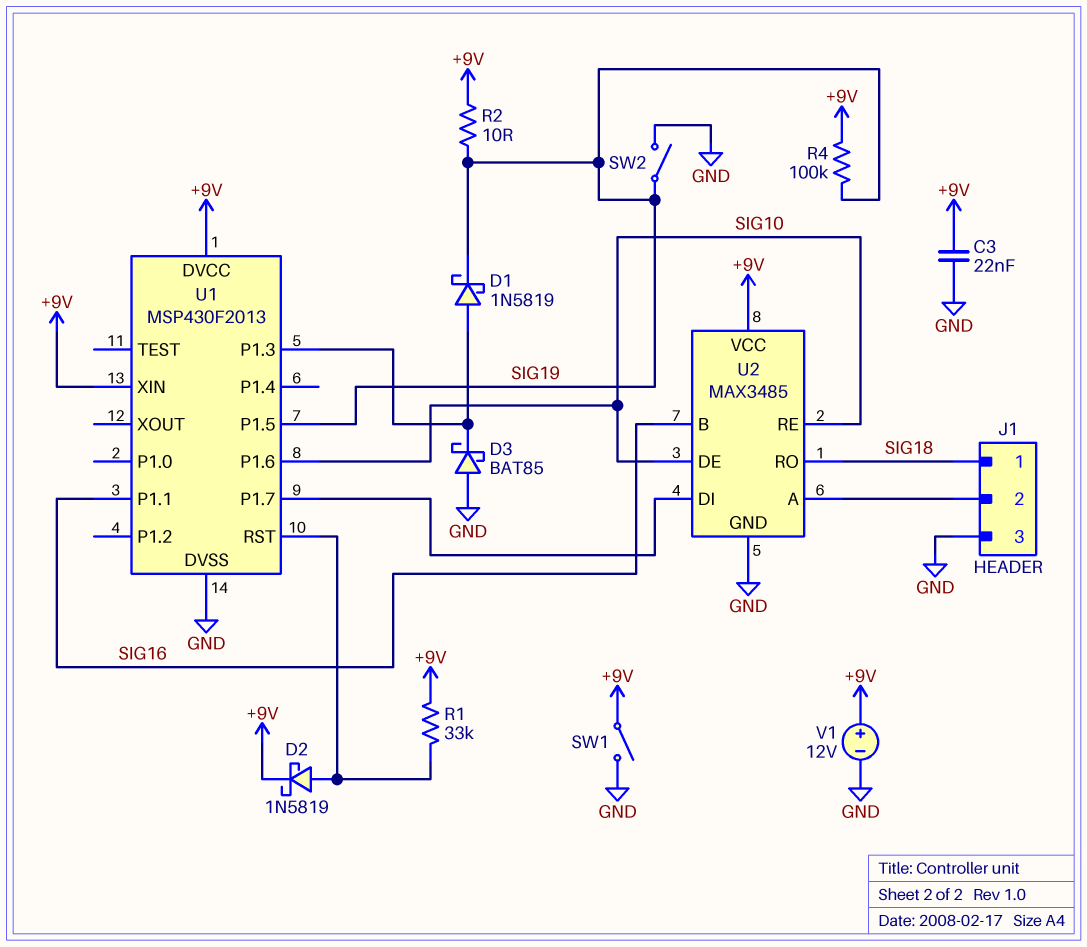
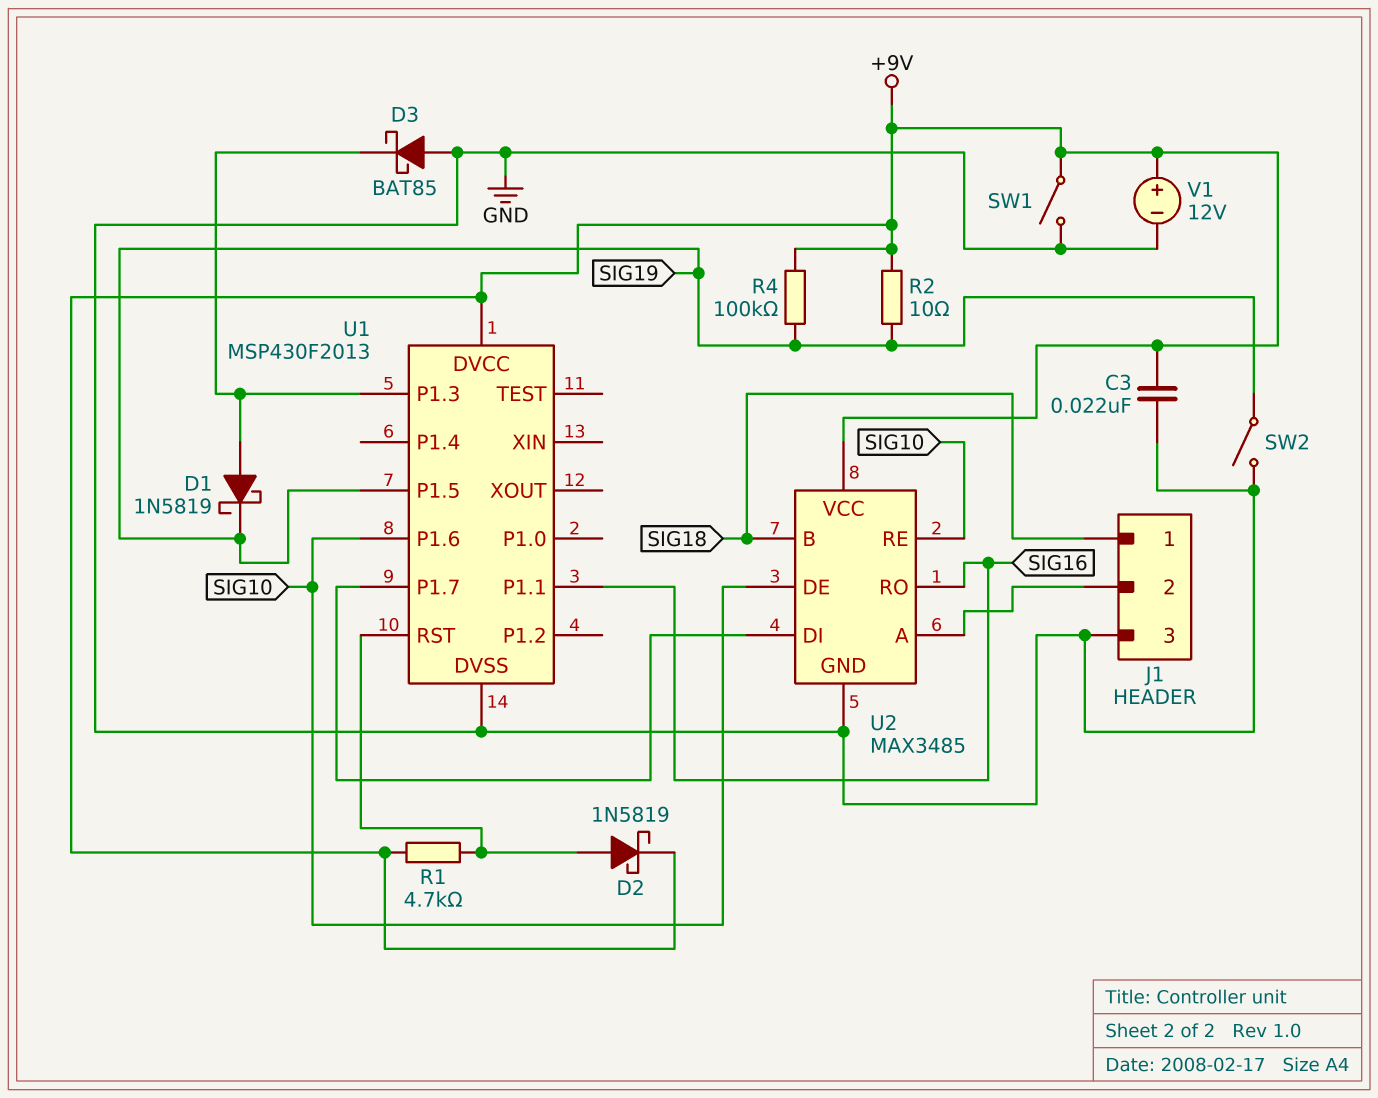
R1: 33k (+9V, U1/RST) -> 4.7k (+9V, U1/RST)
U1 pin XIN: +9V -> none
U2 pin B: SIG16 -> SIG18
U2 pin RO: SIG18 -> SIG16

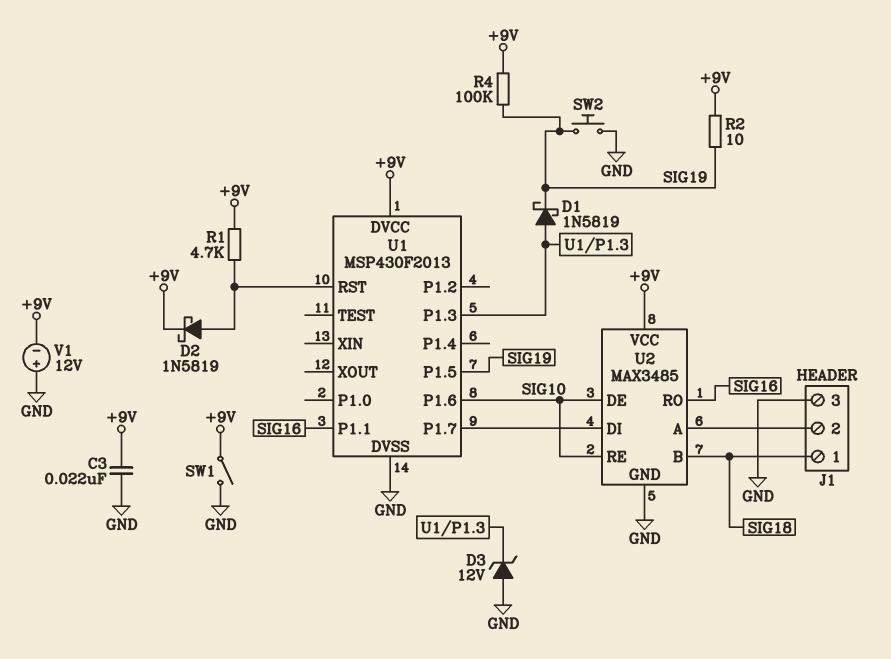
D3: schottky BAT85 (A GND, K U1/P1.3) -> zener 12V (A GND, K U1/P1.3)
SW2: switch (GND, SIG19) -> button (GND, SIG19)
V1: 12V (plus +9V, minus GND) -> 12V (plus GND, minus +9V)

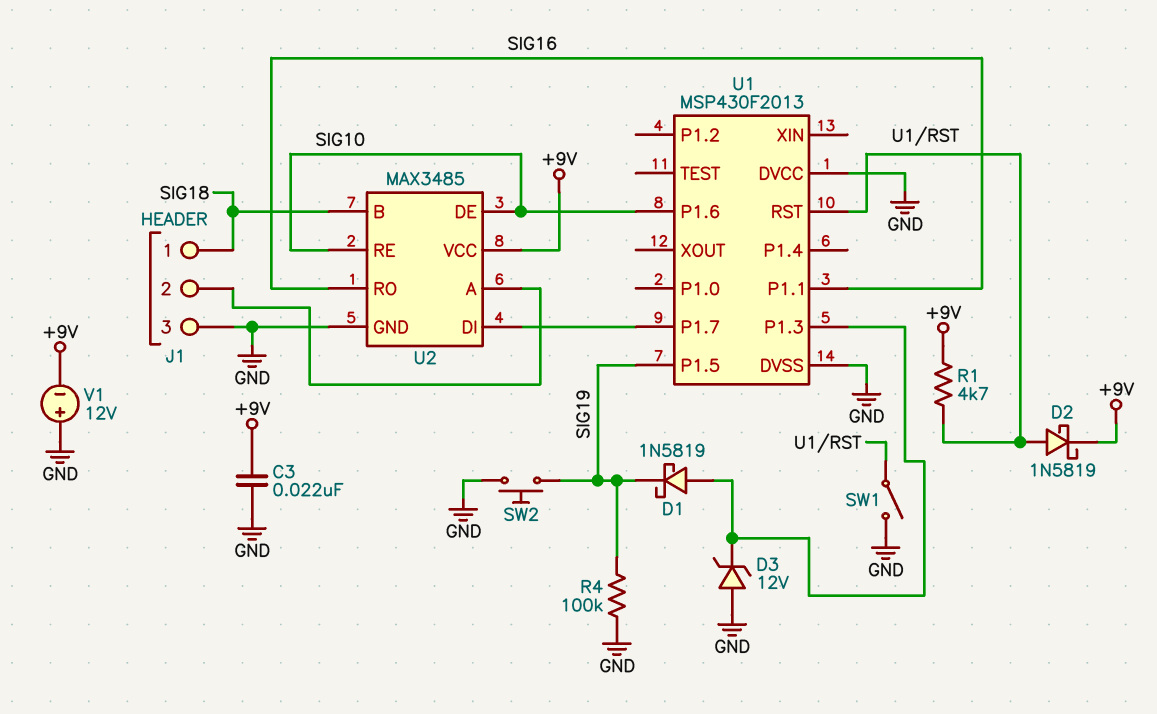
R2: 10 (+9V, SIG19) -> none
R4: 100k (+9V, SIG19) -> 100k (GND, SIG19)
SW1: switch (+9V, GND) -> switch (GND, U1/RST)
U1 pin DVCC: +9V -> GND

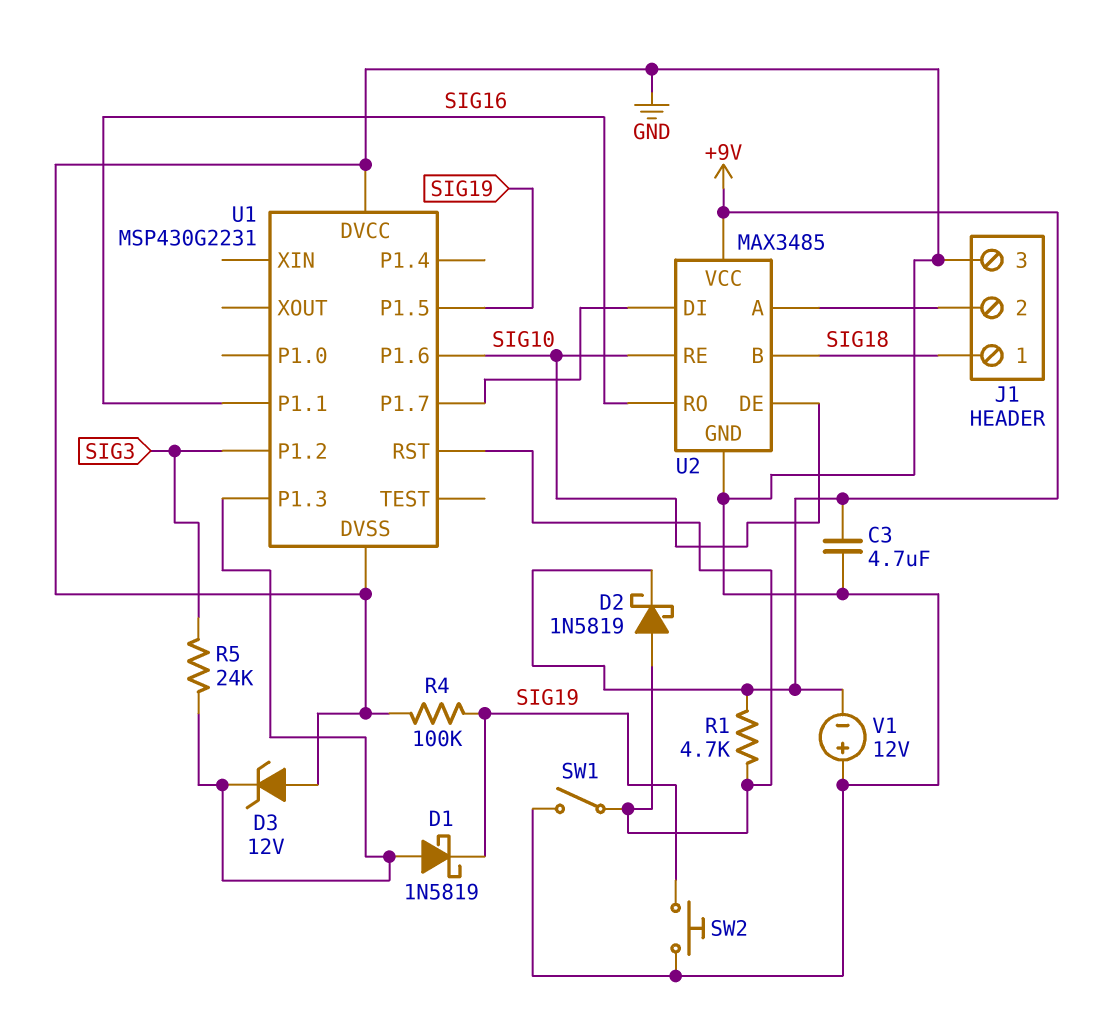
C3: 22nF (+9V, GND) -> 4.7uF (+9V, GND)
R5: none -> 24k (SIG3, U1/P1.3)
U1: MSP430F2013 -> MSP430G2231
U1 pin P1.2: none -> SIG3

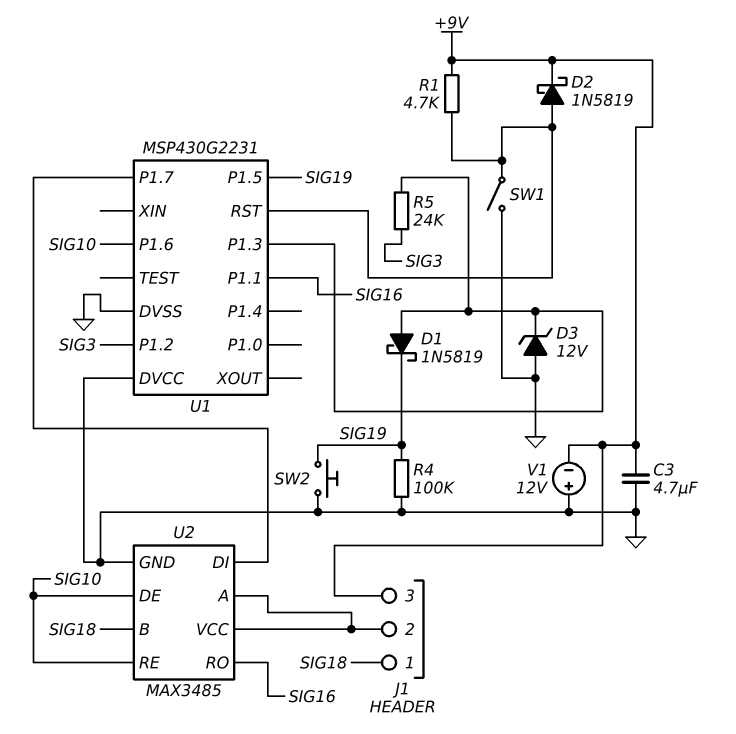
J1 pin 3: GND -> +9V
U2 pin VCC: +9V -> J1/2

